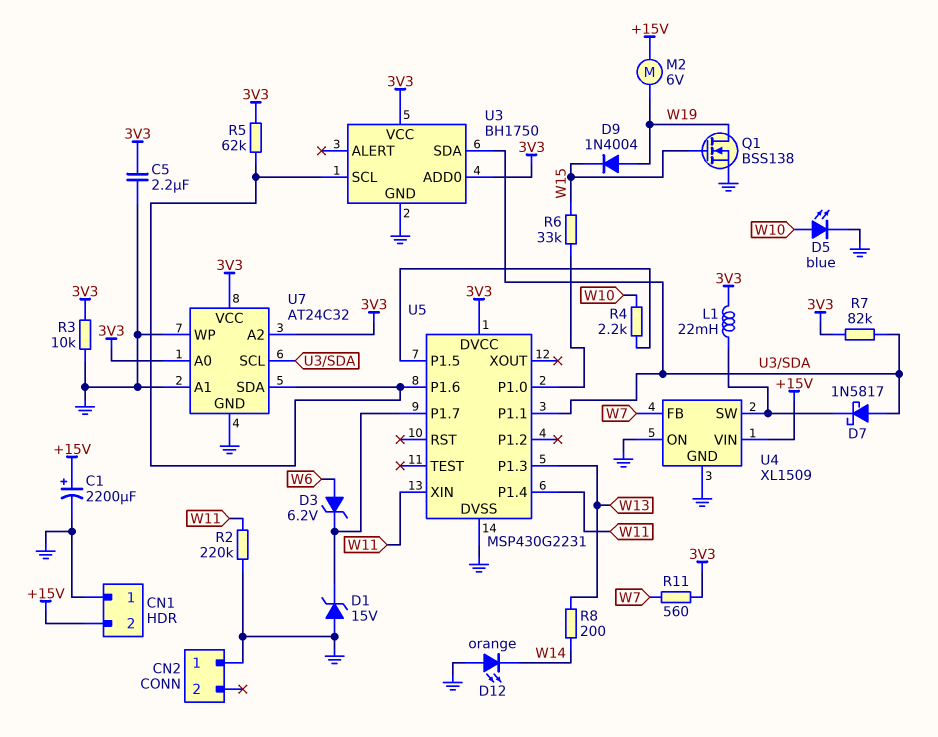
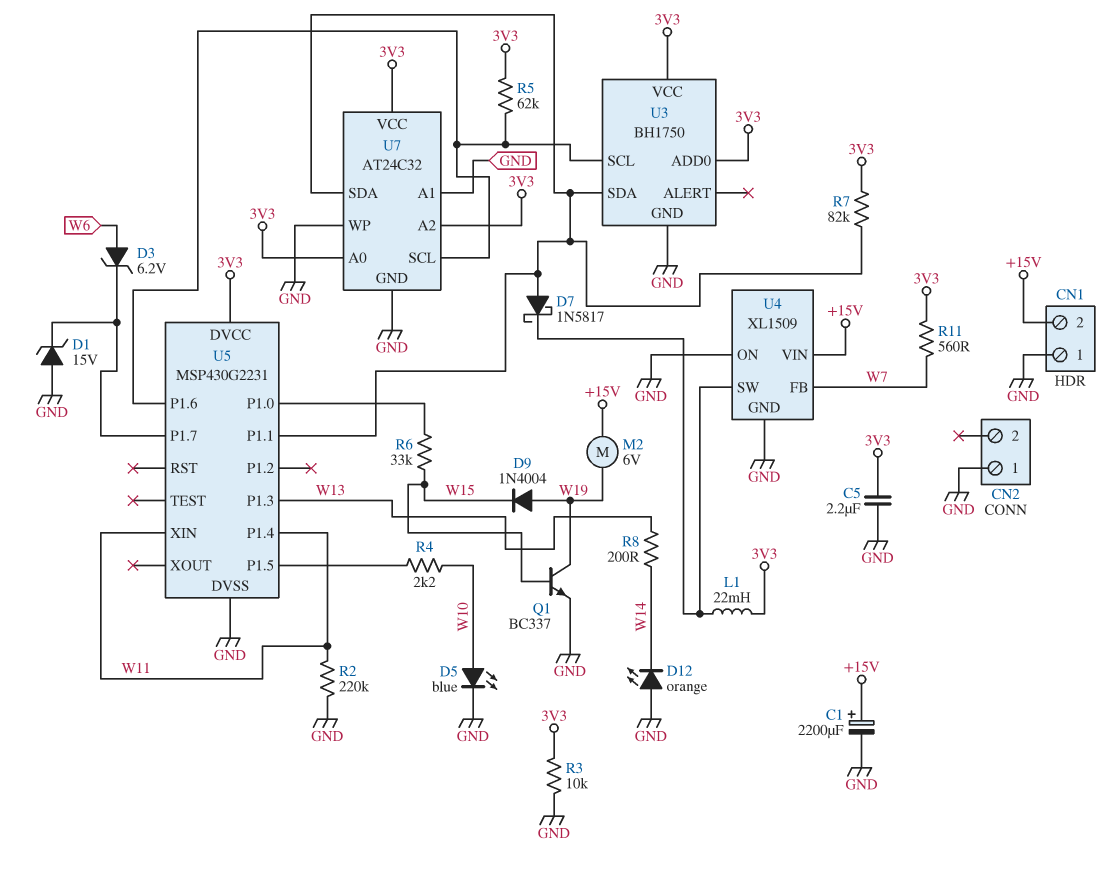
Q1: NMOS BSS138 (G W15, D W19, S GND) -> NPN BC337 (B W15, C W19, E GND)
U7 pin SCL: U3/SDA -> U3/SCL
U7 pin SDA: U3/SCL -> U3/SDA

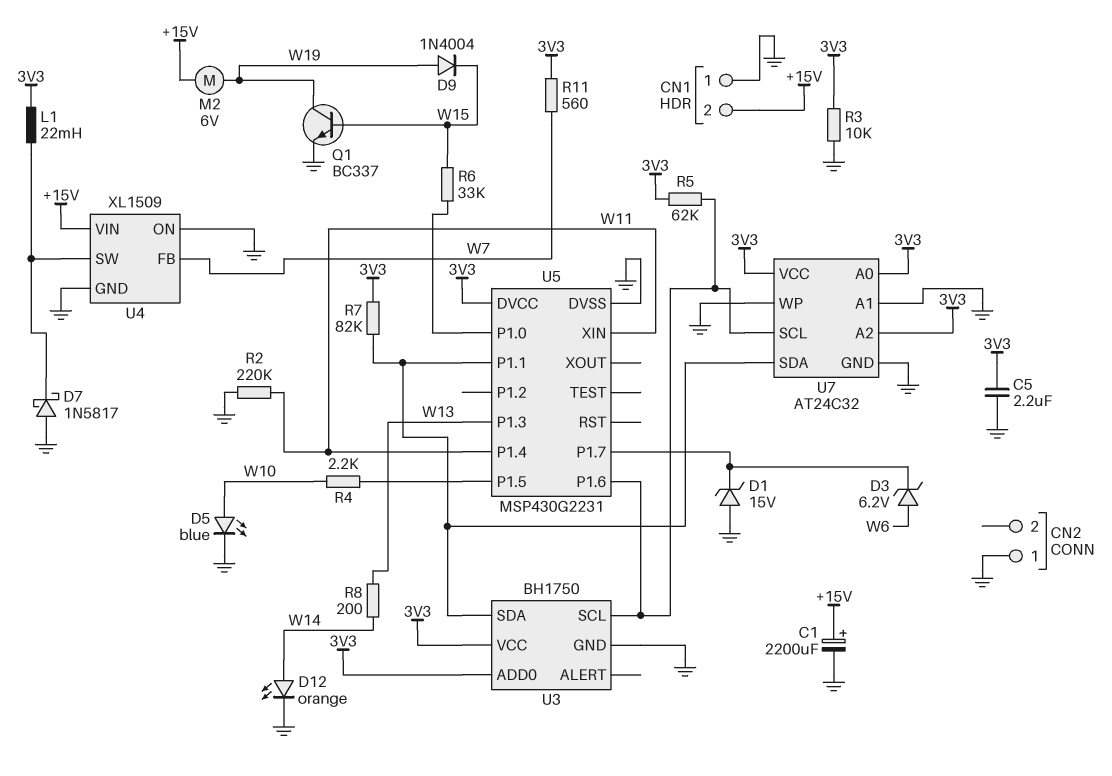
D7: schottky 1N5817 (A U3/SDA, K U4/SW) -> schottky 1N5817 (A GND, K U4/SW)
D12: LED orange (A GND, K W14) -> LED orange (A W14, K GND)

